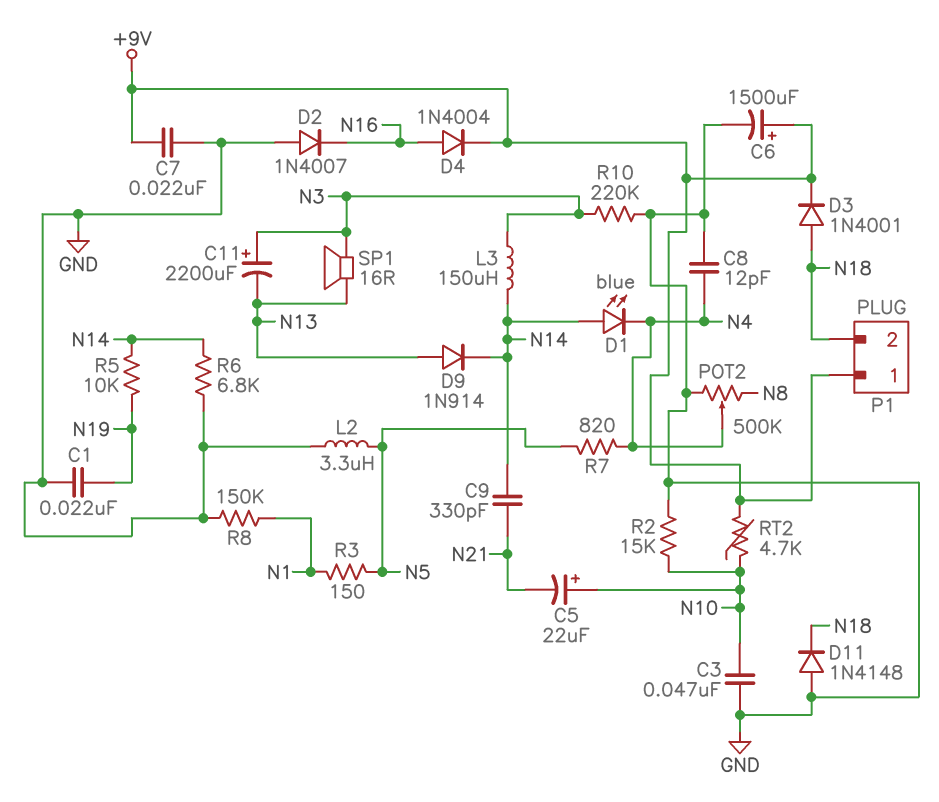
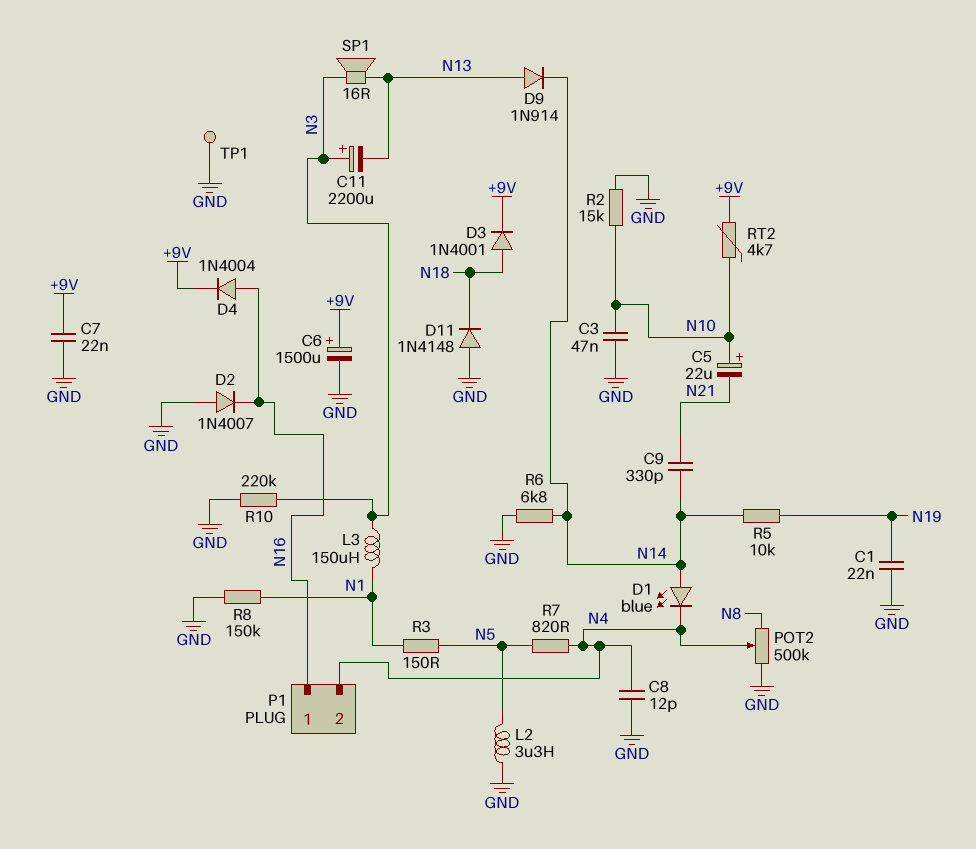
L3: 150uH (N3, N14) -> 150uH (N1, N3)
P1 pin 1: +9V -> N16
P1 pin 2: N18 -> N4
TP1: none -> test point (GND)

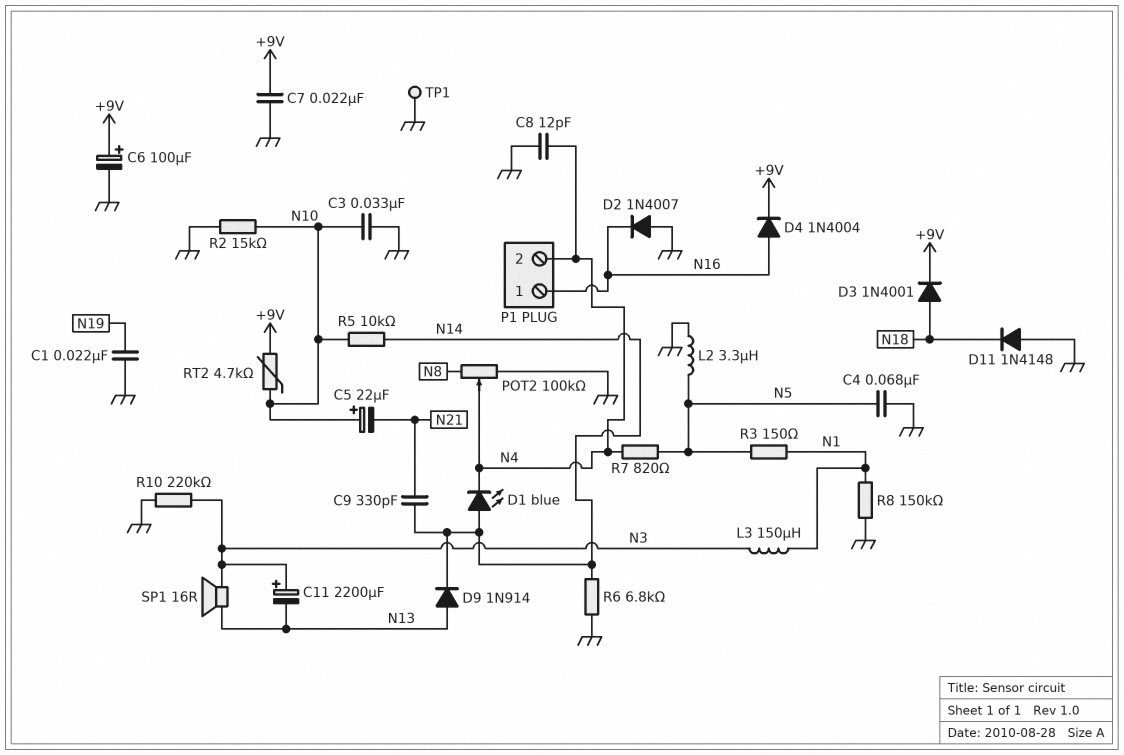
C3: 47nF (GND, N10) -> 33nF (GND, N10)
C4: none -> 68nF (GND, N5)
C6: 1500uF (plus +9V, minus GND) -> 100uF (plus +9V, minus GND)
POT2: 500k (GND, N8, wiper N4) -> 100k (GND, N8, wiper N4)
R5: 10k (N14, N19) -> 10k (N10, N14)

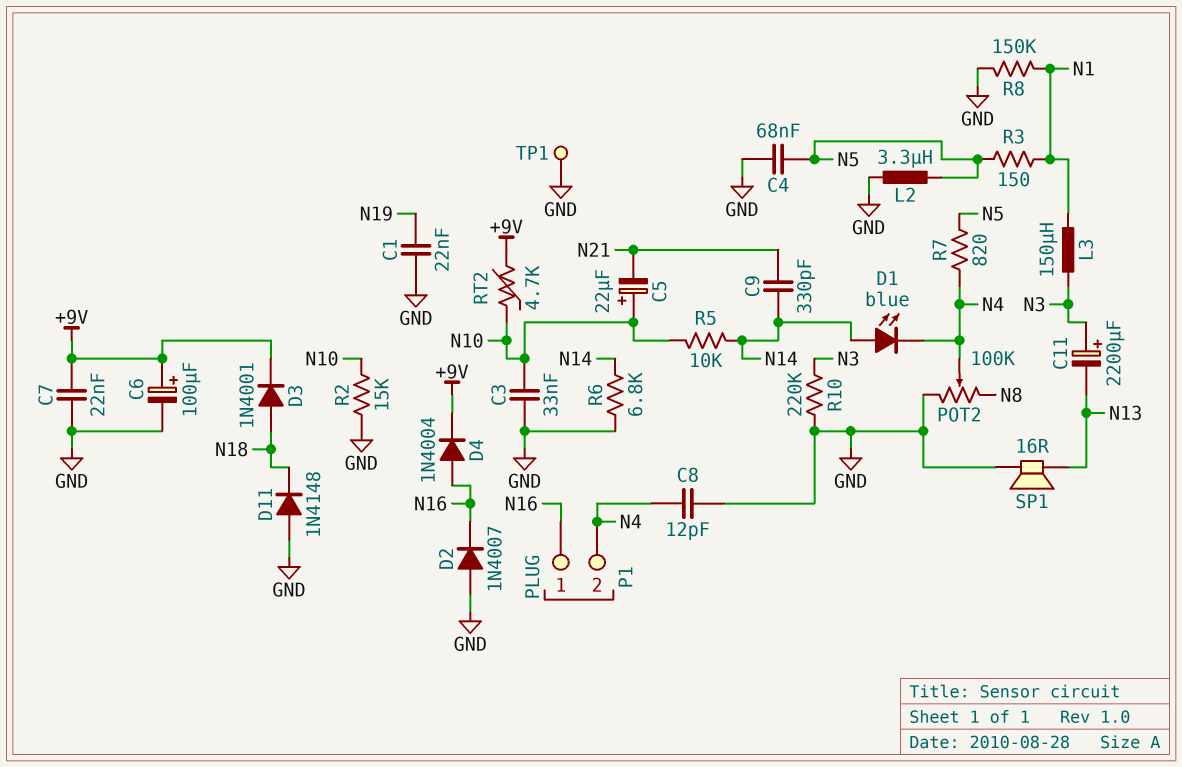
D9: diode 1N914 (A N13, K N14) -> none
SP1: speaker 16R (N3, N13) -> speaker 16R (GND, N13)

